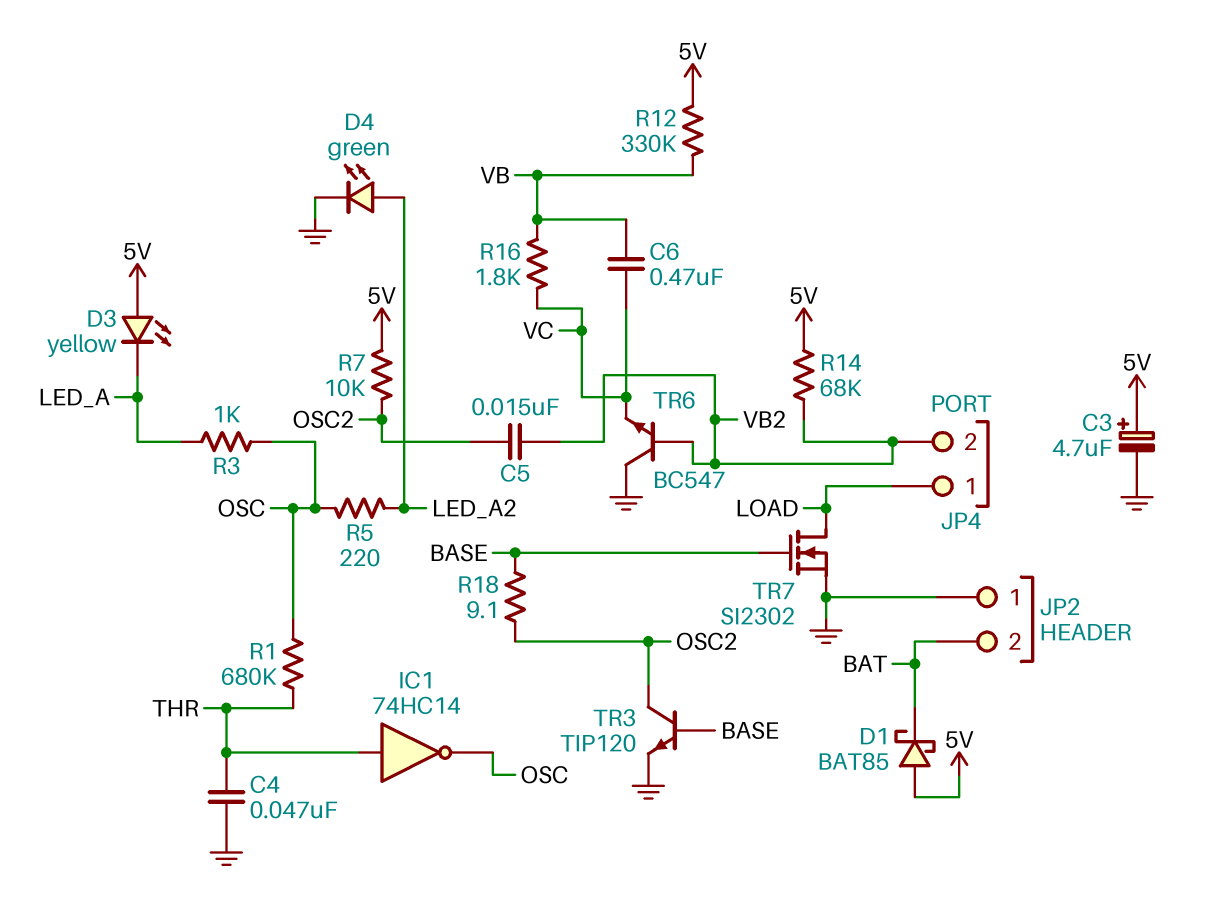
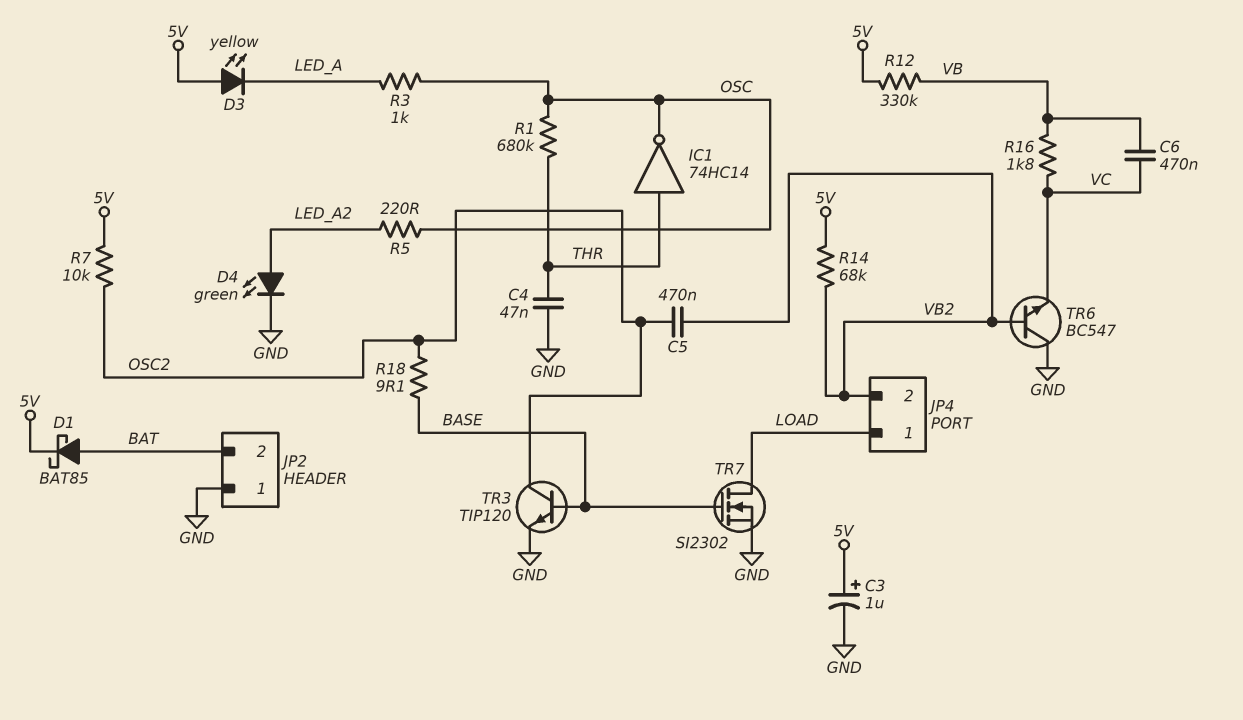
C3: 4.7uF (plus 5V, minus GND) -> 1uF (plus 5V, minus GND)
C5: 15nF (OSC2, VB2) -> 470nF (OSC2, VB2)
D1: schottky BAT85 (A 5V, K BAT) -> schottky BAT85 (A BAT, K 5V)

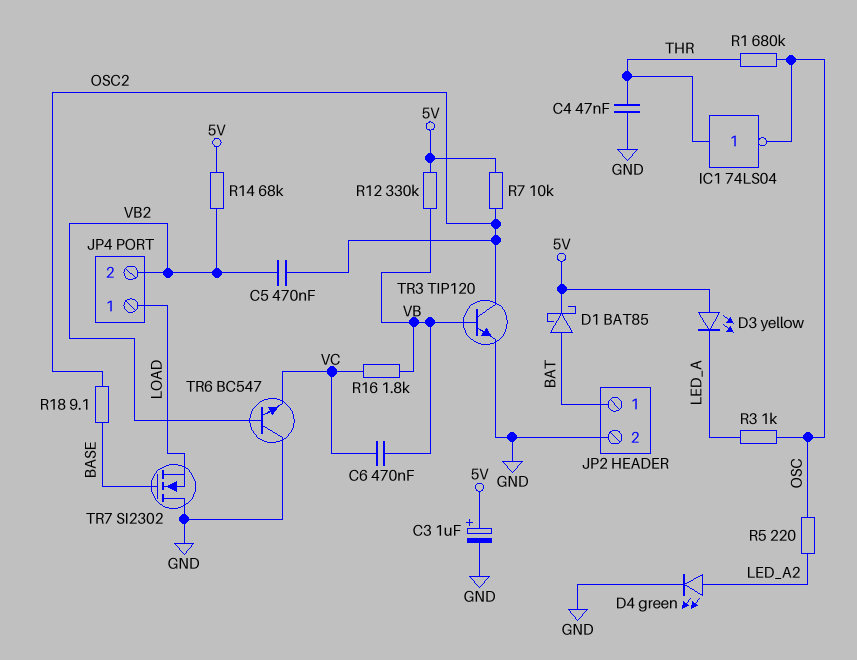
IC1: NOT 74HC14 (in THR, out OSC) -> NOT 74LS04 (in THR, out OSC)
JP2 pin 1: GND -> BAT
JP2 pin 2: BAT -> GND
TR3: NPN TIP120 (B BASE, C OSC2, E GND) -> NPN TIP120 (B VB, C OSC2, E GND)
TR7: NMOS SI2302 (G BASE, D LOAD, S GND) -> NMOS SI2302 (G BASE, D GND, S LOAD)

